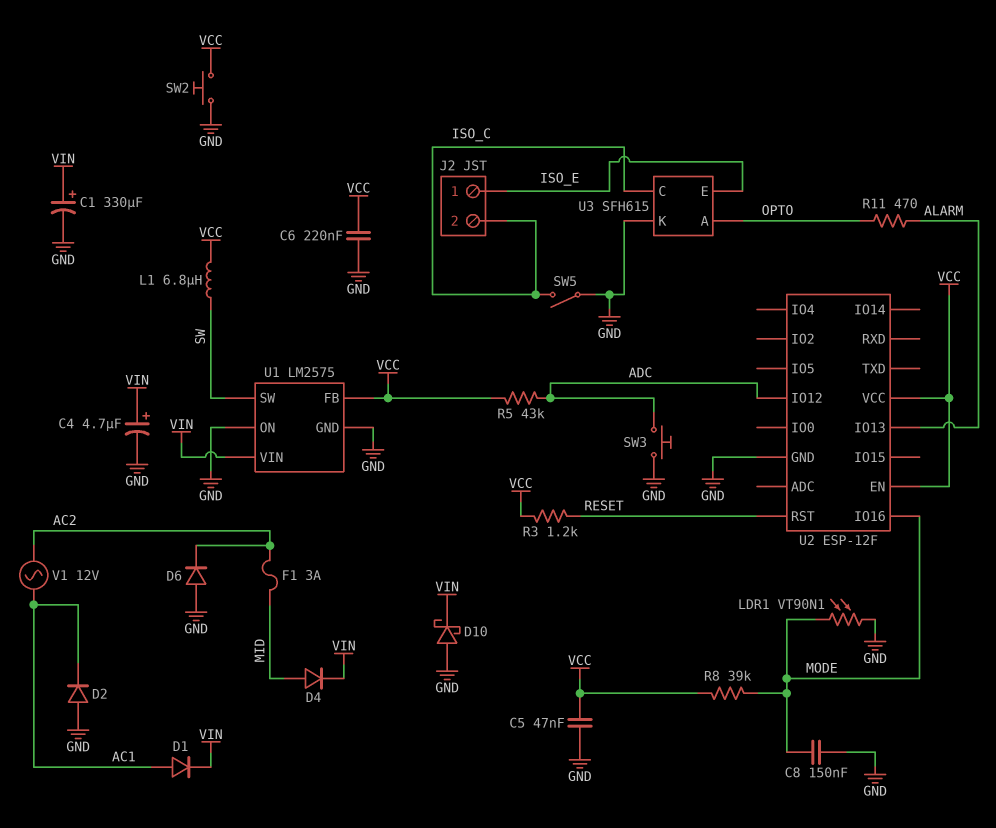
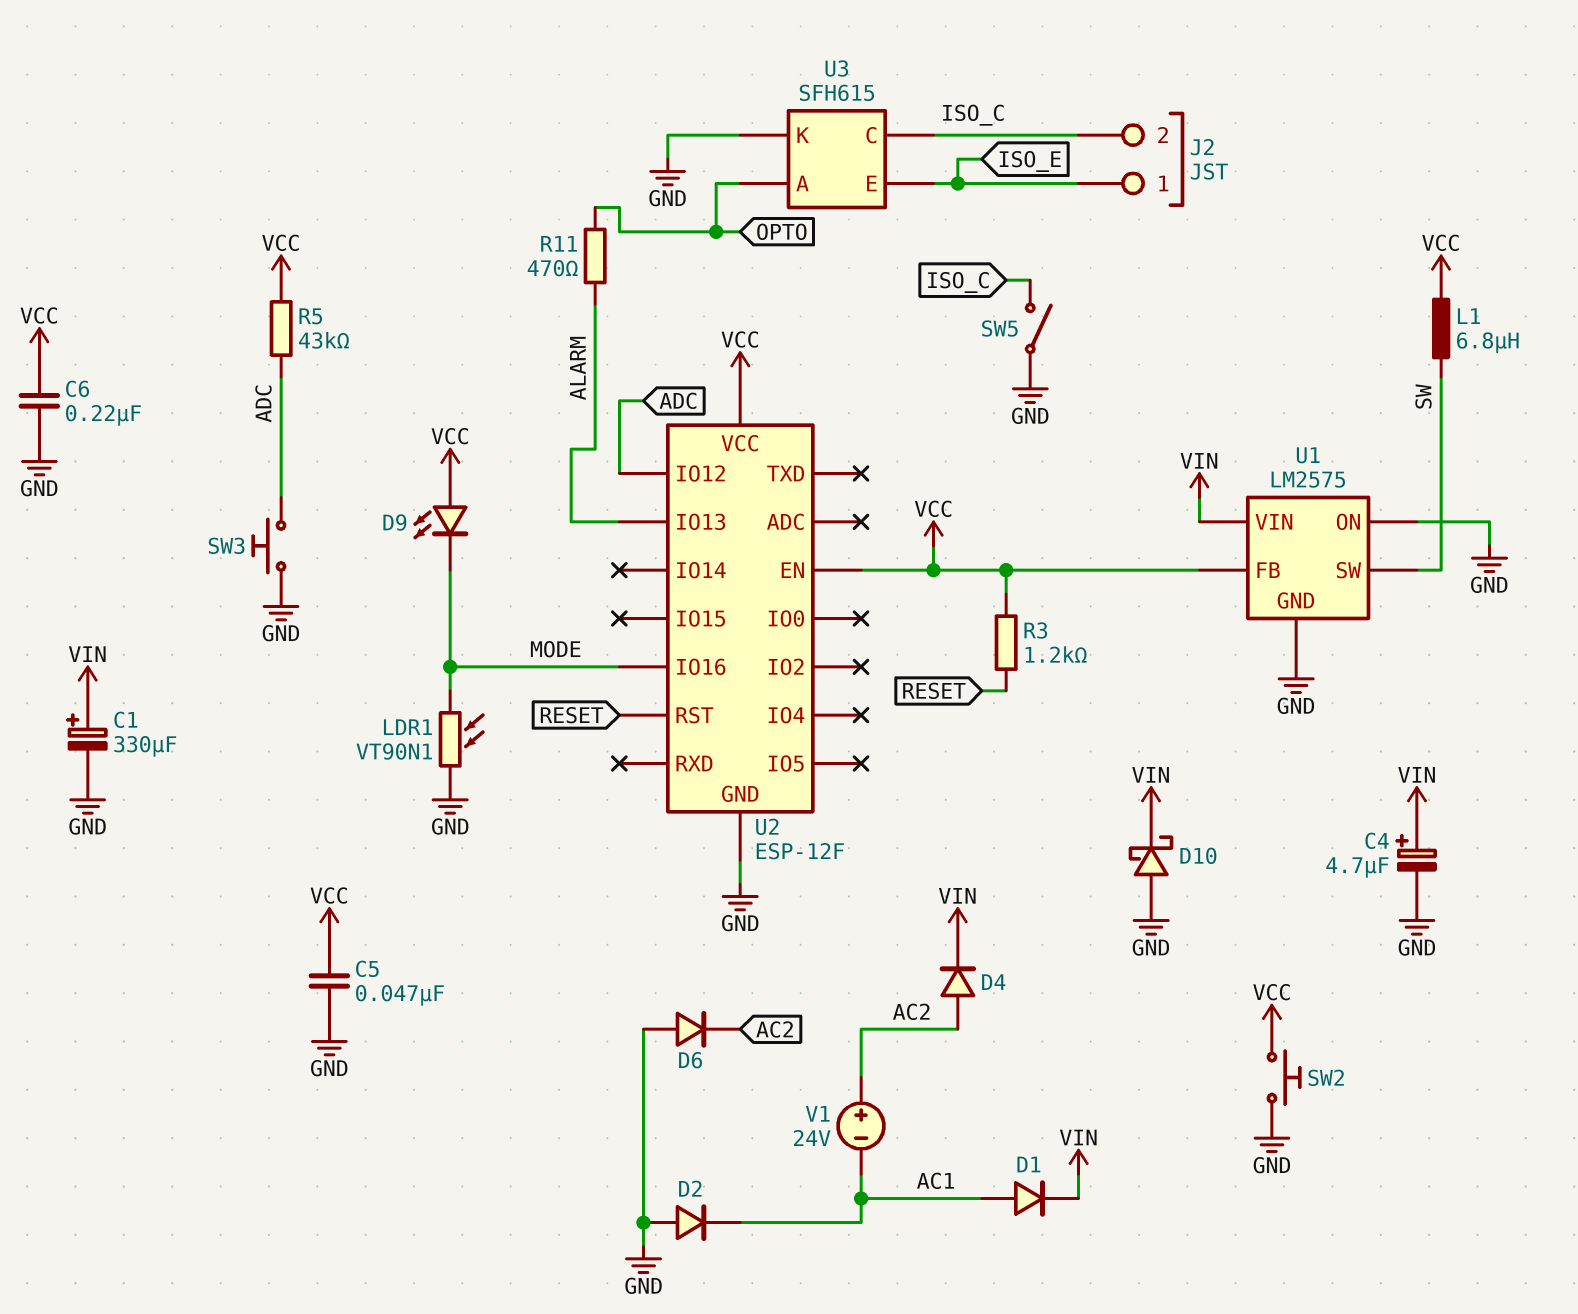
C8: 150nF (GND, MODE) -> none
D4: diode (A MID, K VIN) -> diode (A AC2, K VIN)
D9: none -> LED (A VCC, K MODE)
F1: 3A (AC2, MID) -> none
R8: 39k (MODE, VCC) -> none
V1: AC 12V (AC1, AC2) -> 24V (plus AC2, minus AC1)

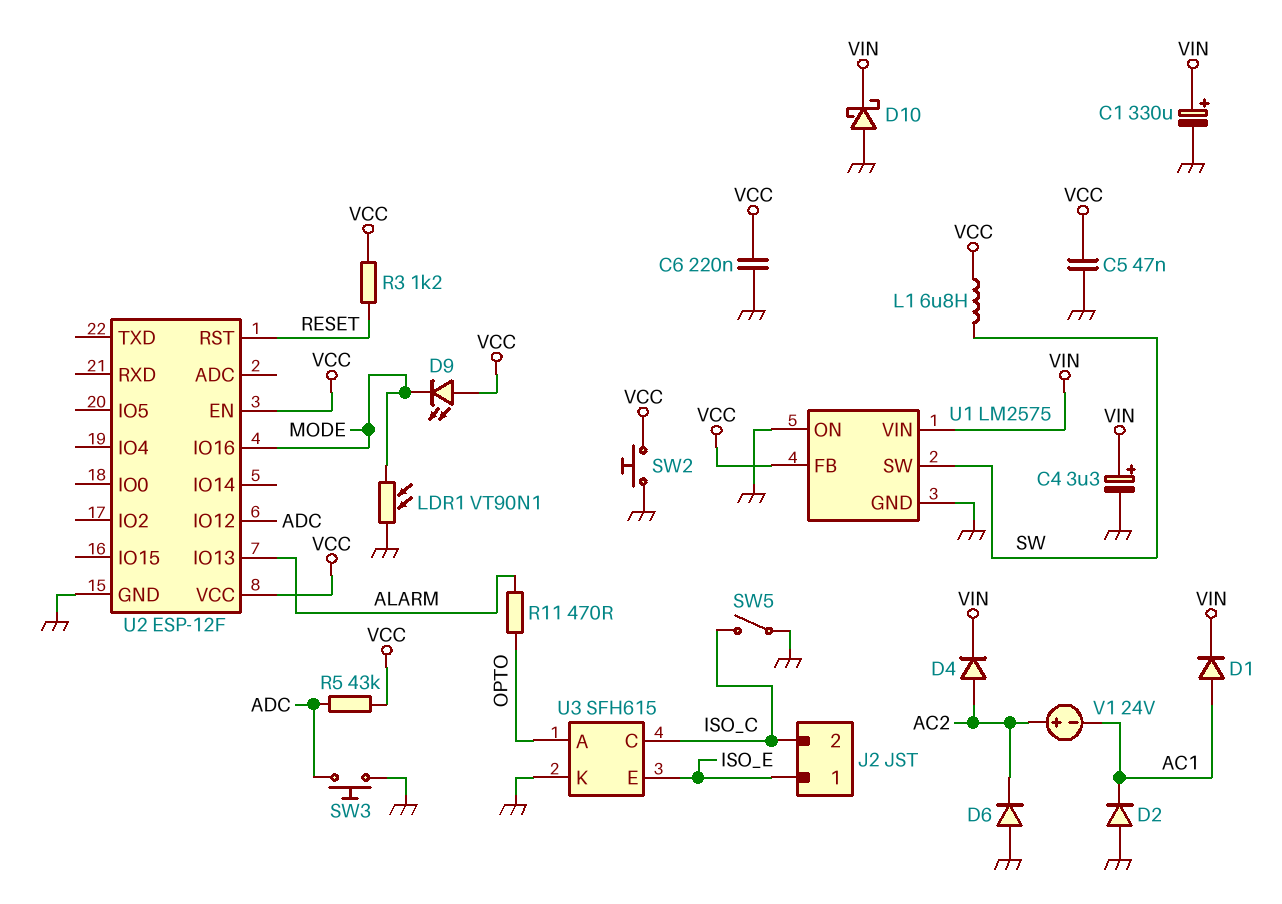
C4: 4.7uF (plus VIN, minus GND) -> 3.3uF (plus VIN, minus GND)

